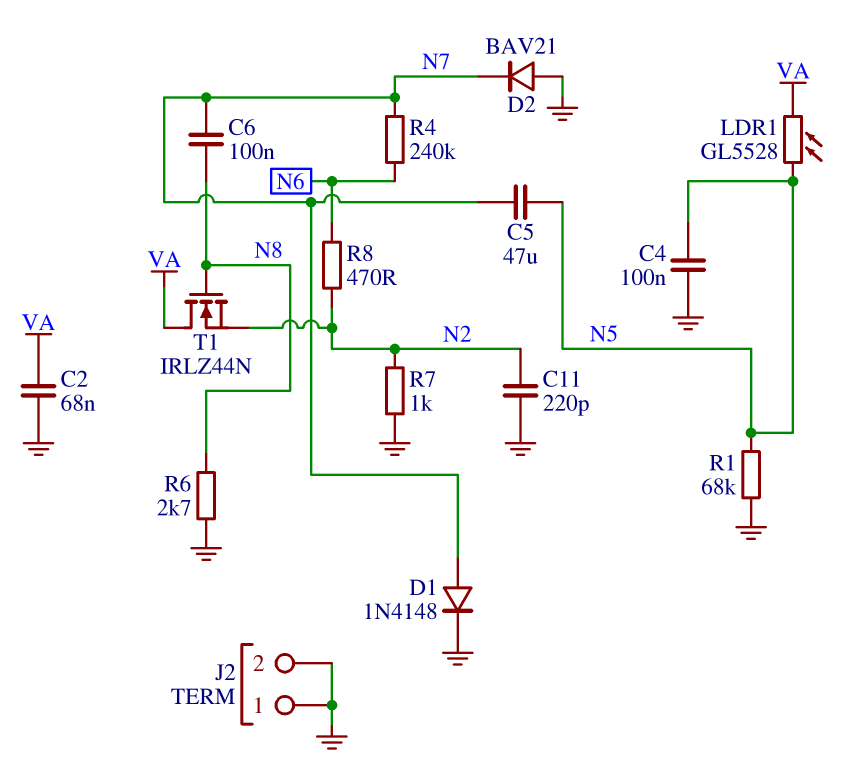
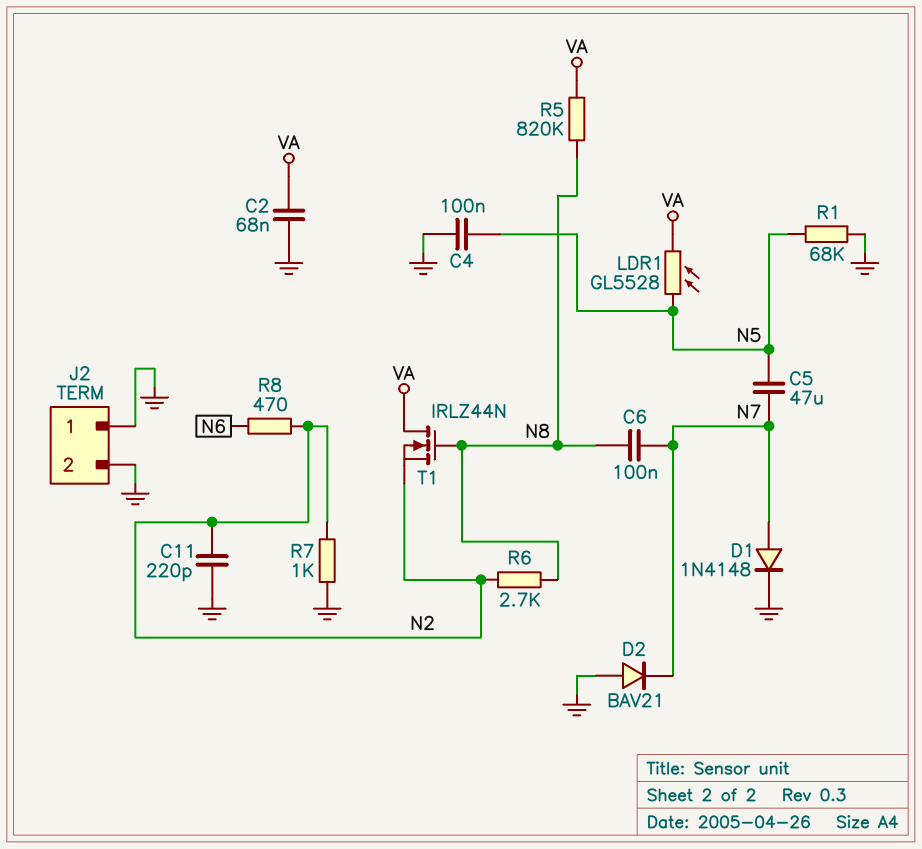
R4: 240k (N6, N7) -> none
R5: none -> 820k (N8, VA)
R6: 2.7k (GND, N8) -> 2.7k (N2, N8)

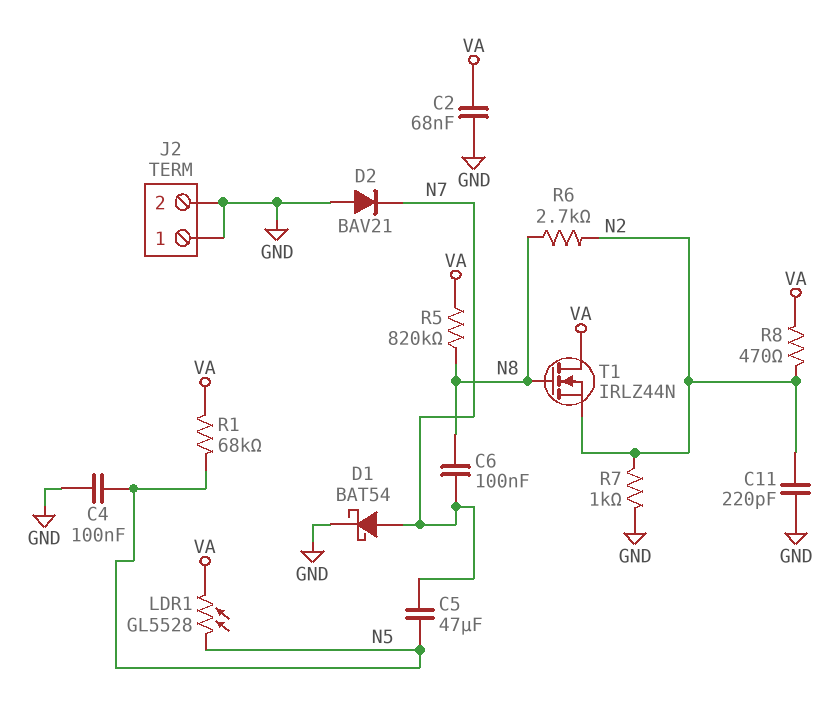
D1: diode 1N4148 (A N7, K GND) -> schottky BAT54 (A N7, K GND)
R1: 68k (GND, N5) -> 68k (N5, VA)
R8: 470 (N2, N6) -> 470 (N2, VA)

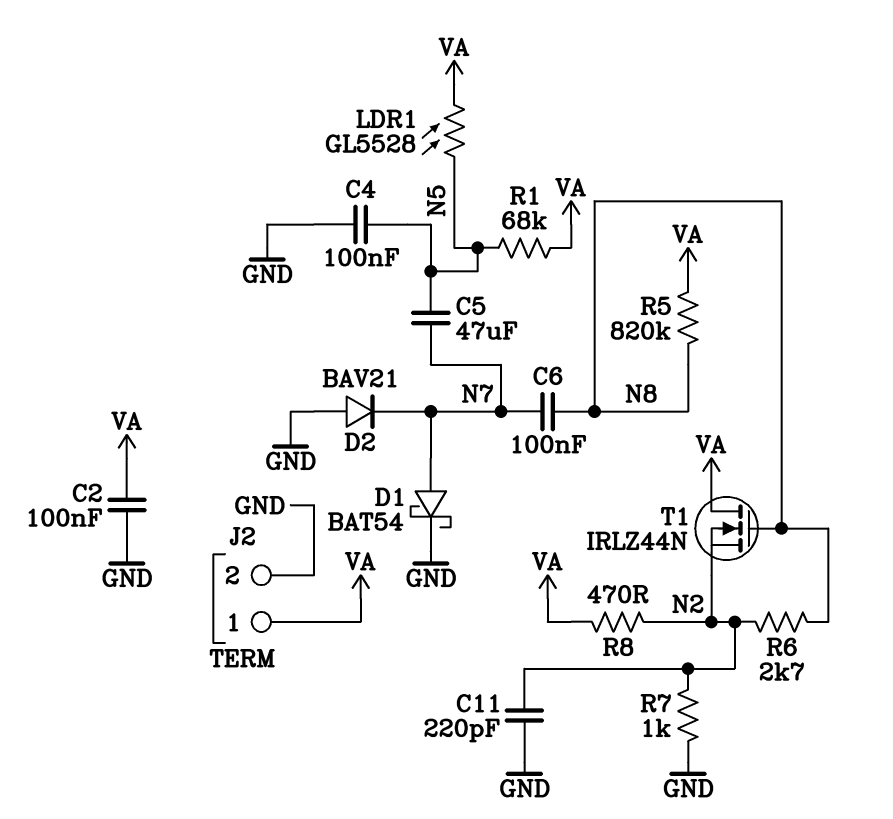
C2: 68nF (GND, VA) -> 100nF (GND, VA)
J2 pin 1: GND -> VA

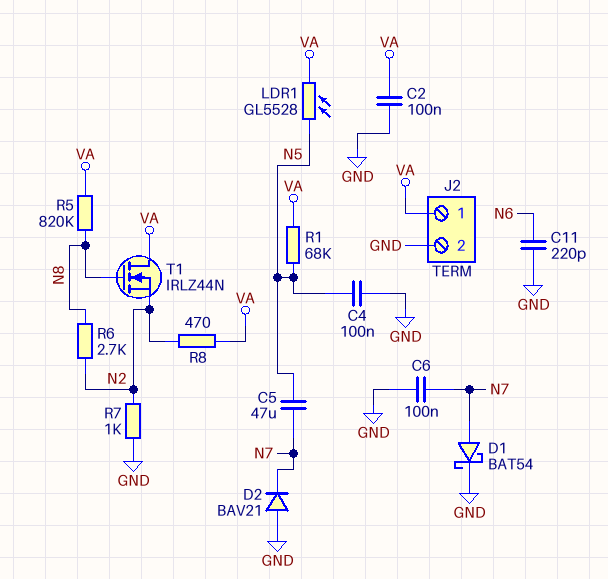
C6: 100nF (N7, N8) -> 100nF (GND, N7)
C11: 220pF (GND, N2) -> 220pF (GND, N6)

